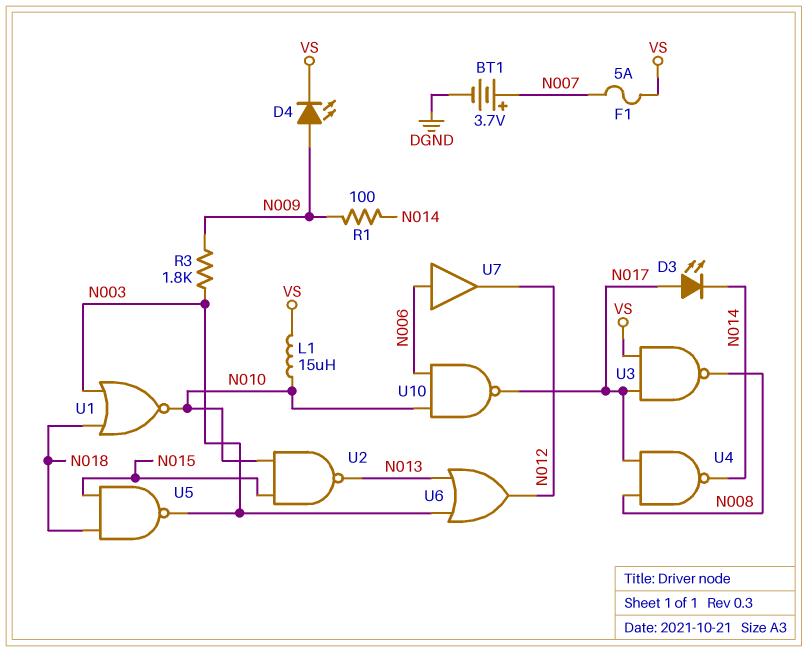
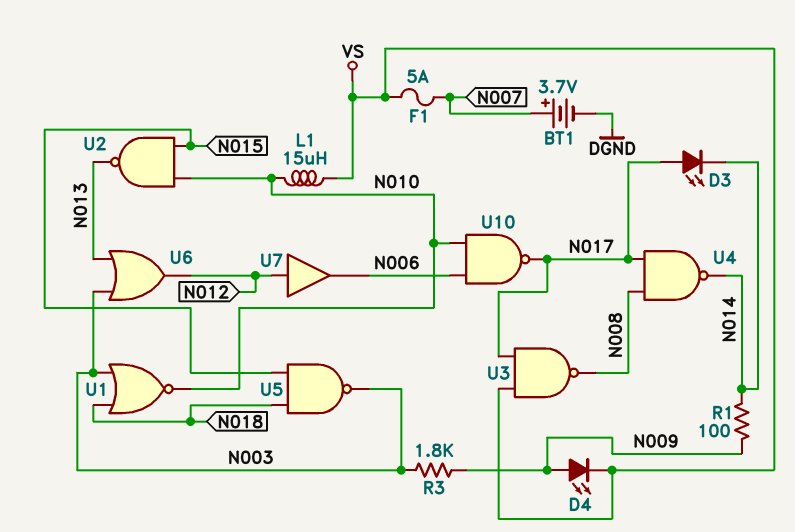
U7: buffer (in N006, out N012) -> buffer (in N012, out N006)

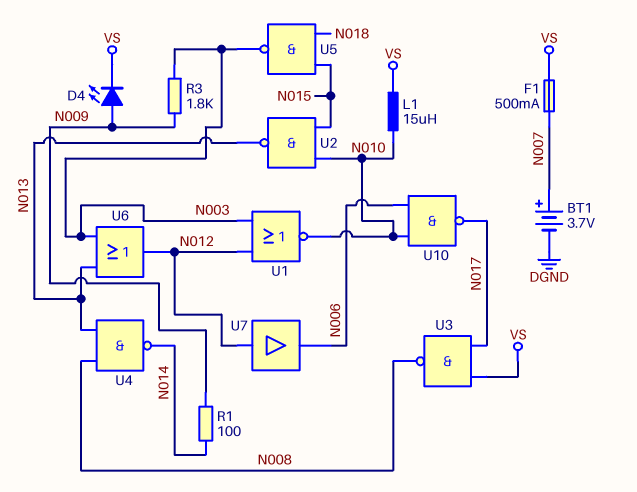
D3: LED (A N017, K N014) -> none
F1: 5A (N007, VS) -> 500mA (N007, VS)
U1: NOR (in N003, in N018, out N010) -> NOR (in N003, in N012, out N010)
U4: NAND (in N008, in N017, out N014) -> NAND (in N008, in N013, out N014)

